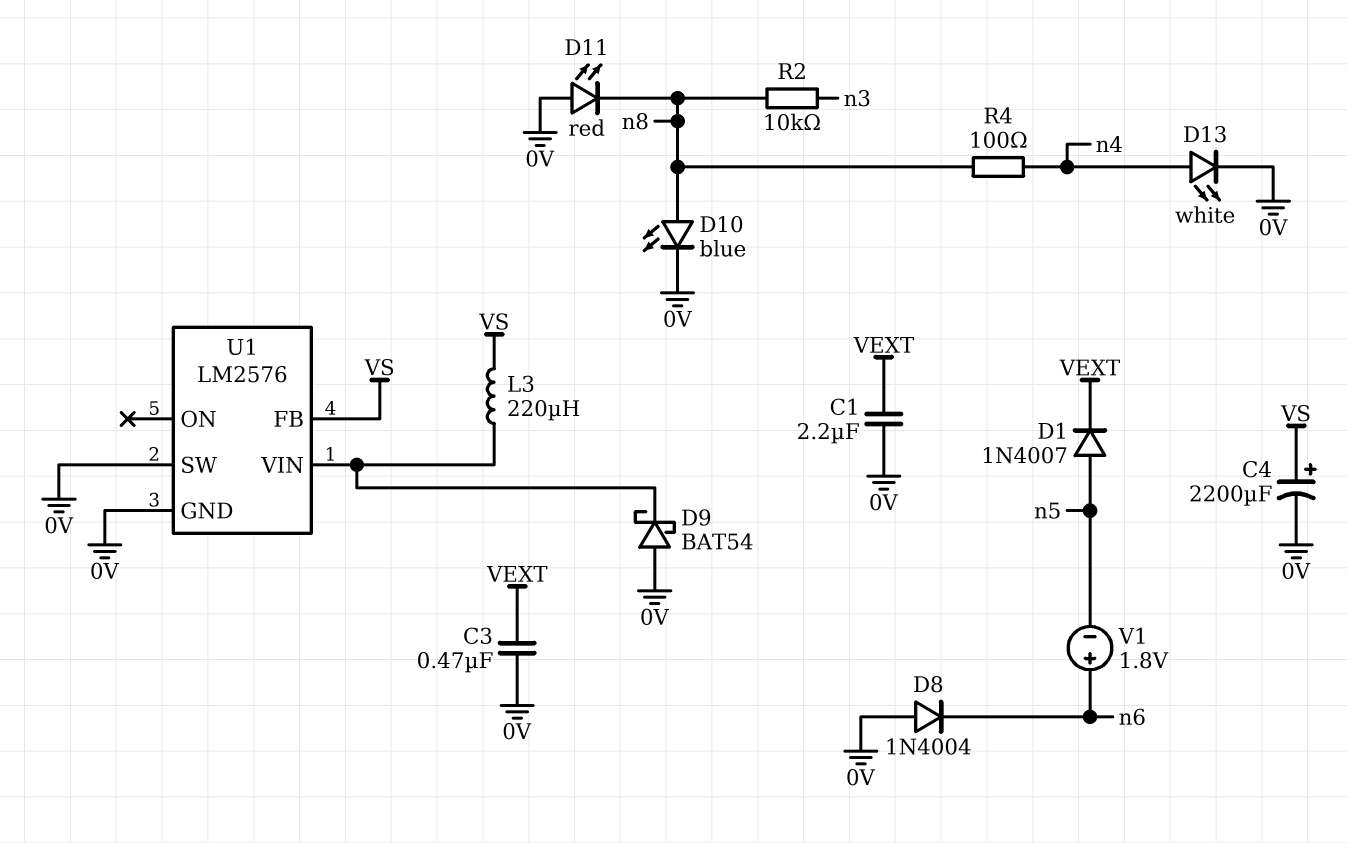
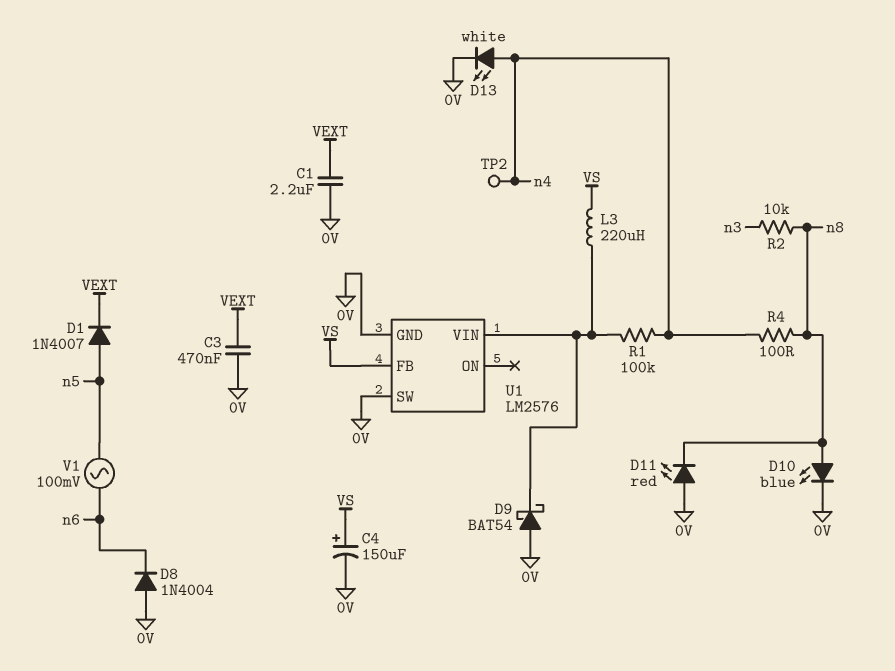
C4: 2200uF (plus VS, minus 0V) -> 150uF (plus VS, minus 0V)
R1: none -> 100k (U1/VIN, n4)
TP2: none -> test point (n4)
V1: 1.8V (plus n6, minus n5) -> AC 100mV (n5, n6)

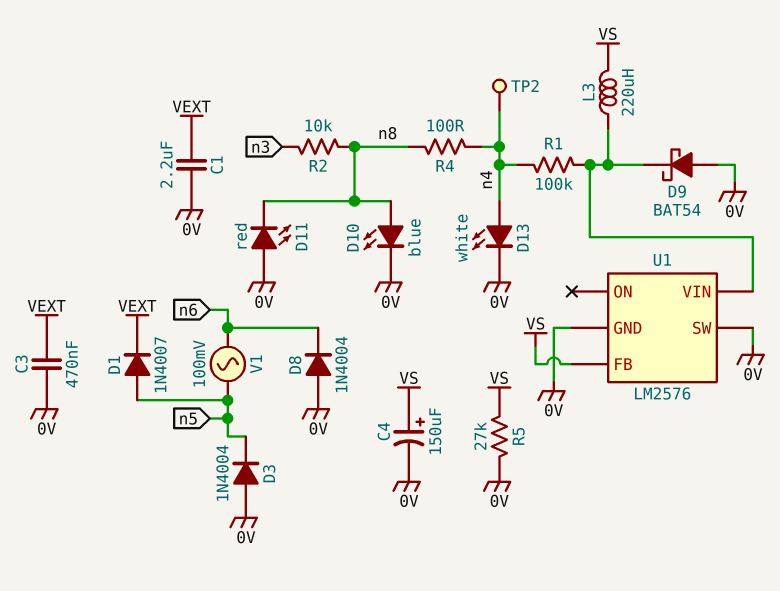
D3: none -> diode 1N4004 (A 0V, K n5)
R5: none -> 27k (0V, VS)

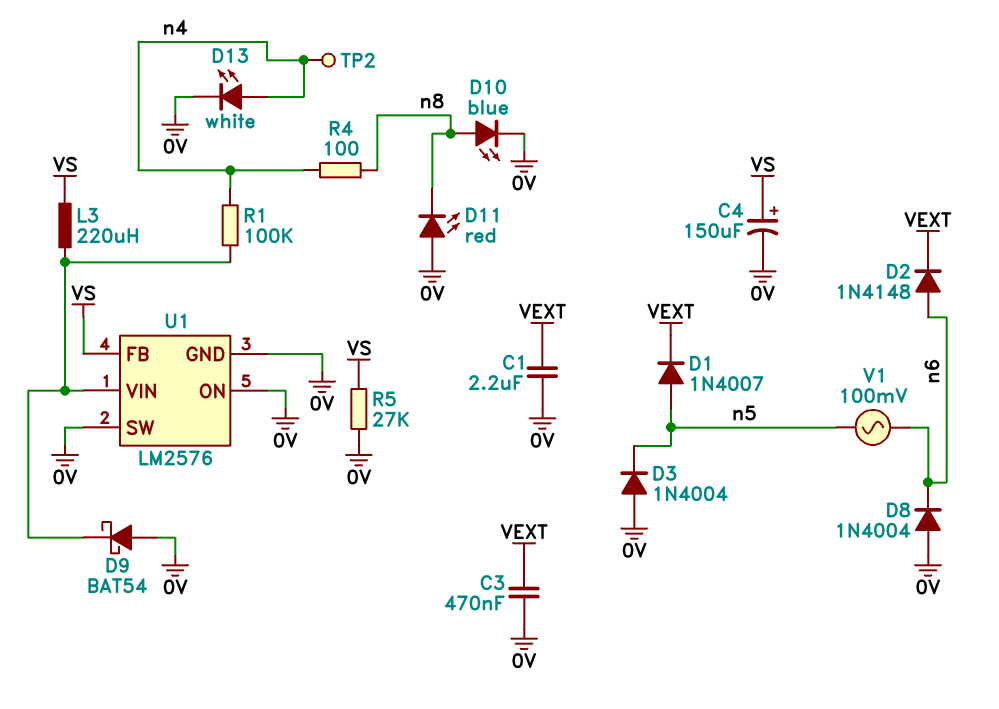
D2: none -> diode 1N4148 (A n6, K VEXT)
R2: 10k (n3, n8) -> none
U1 pin ON: none -> 0V

